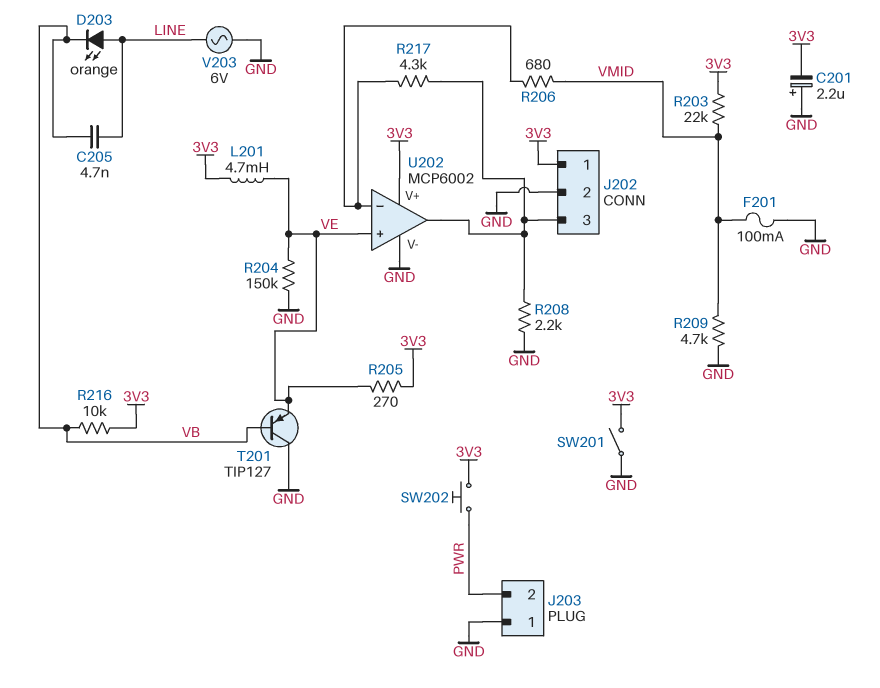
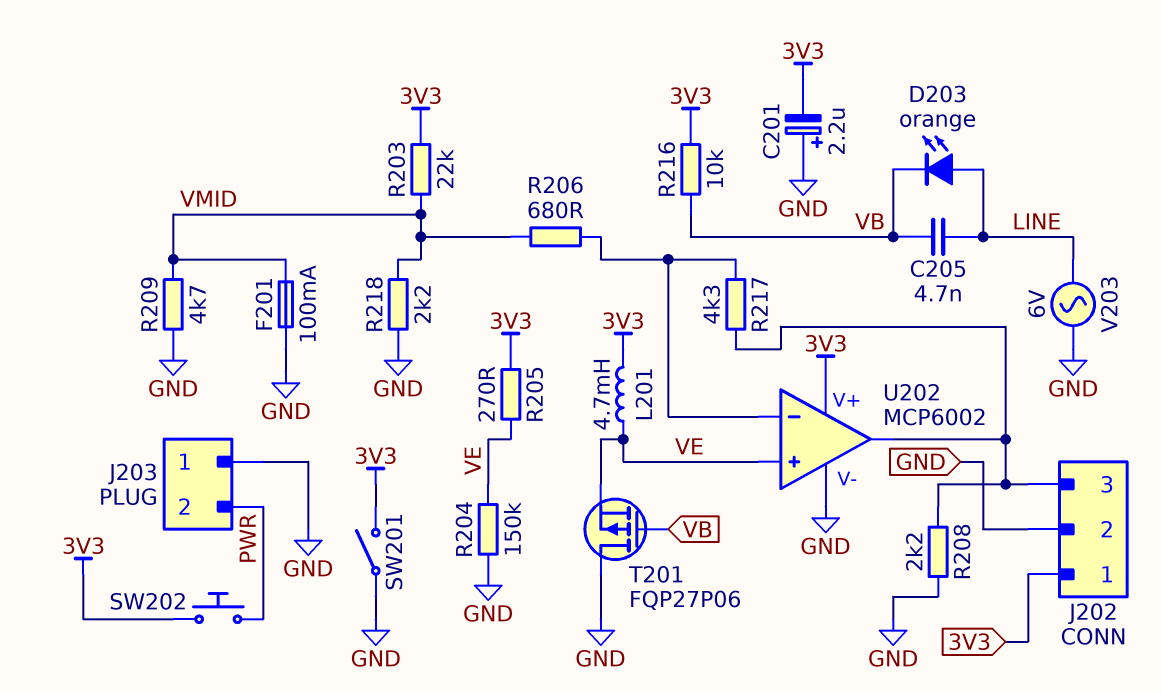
R218: none -> 2.2k (GND, VMID)
T201: PNP TIP127 (B VB, C GND, E VE) -> PMOS FQP27P06 (G VB, D GND, S VE)

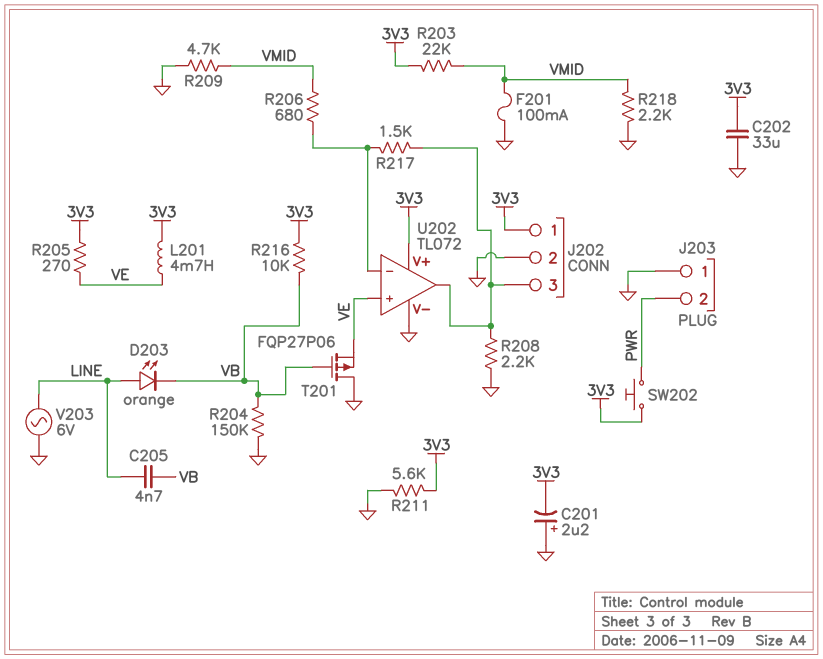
C202: none -> 33uF (3V3, GND)
R204: 150k (GND, VE) -> 150k (GND, VB)
R211: none -> 5.6k (3V3, GND)
R217: 4.3k (J202/3, U202/in-) -> 1.5k (J202/3, U202/in-)
SW201: switch (3V3, GND) -> none
U202: MCP6002 -> TL072

